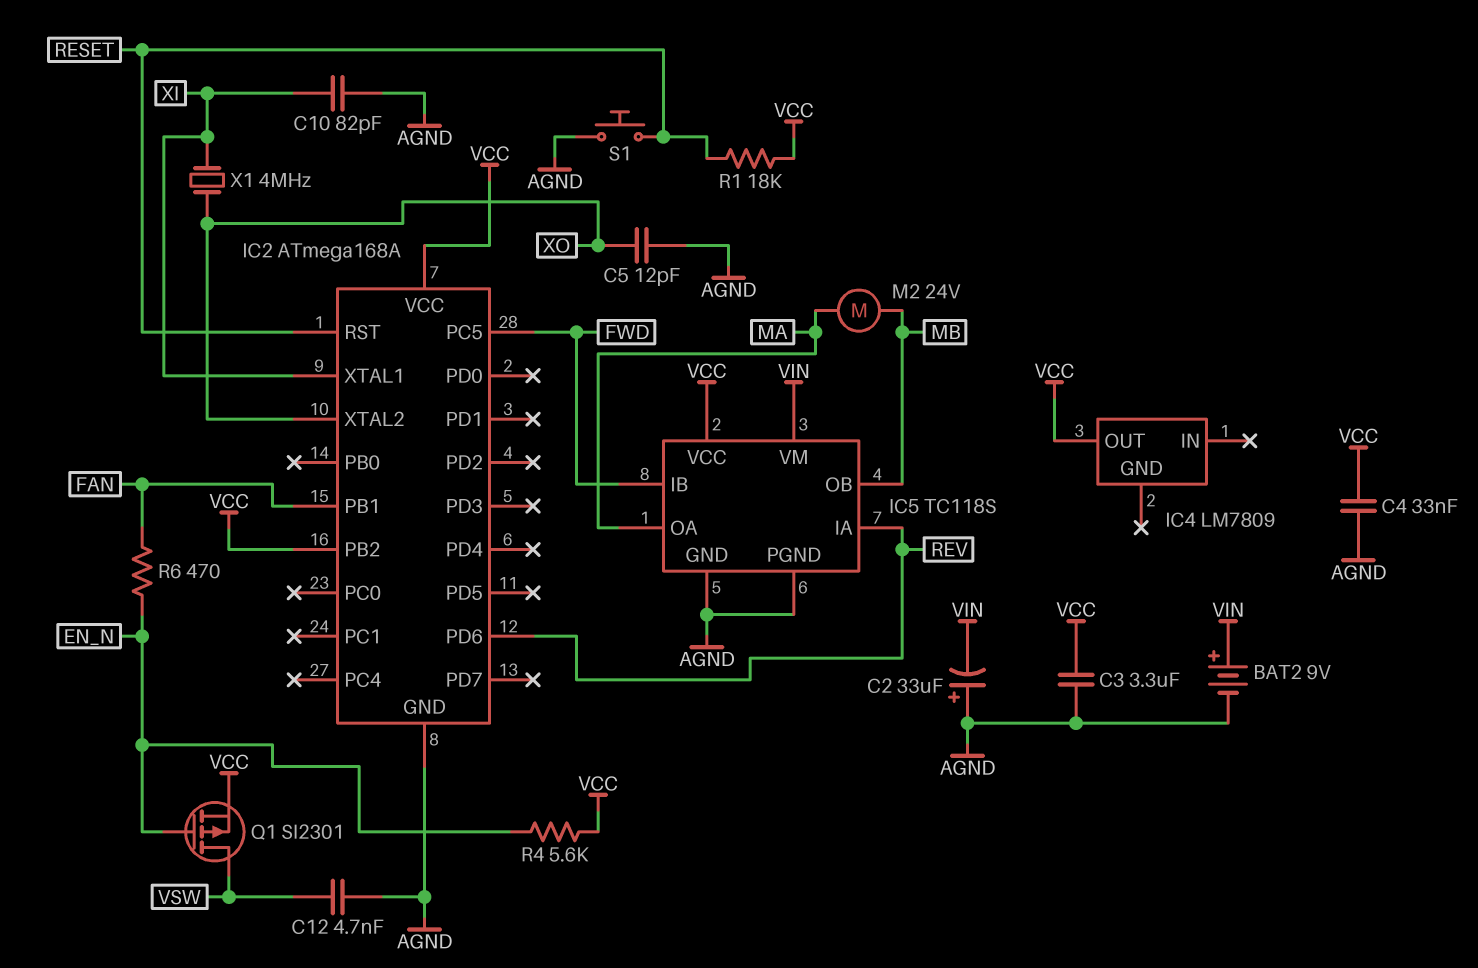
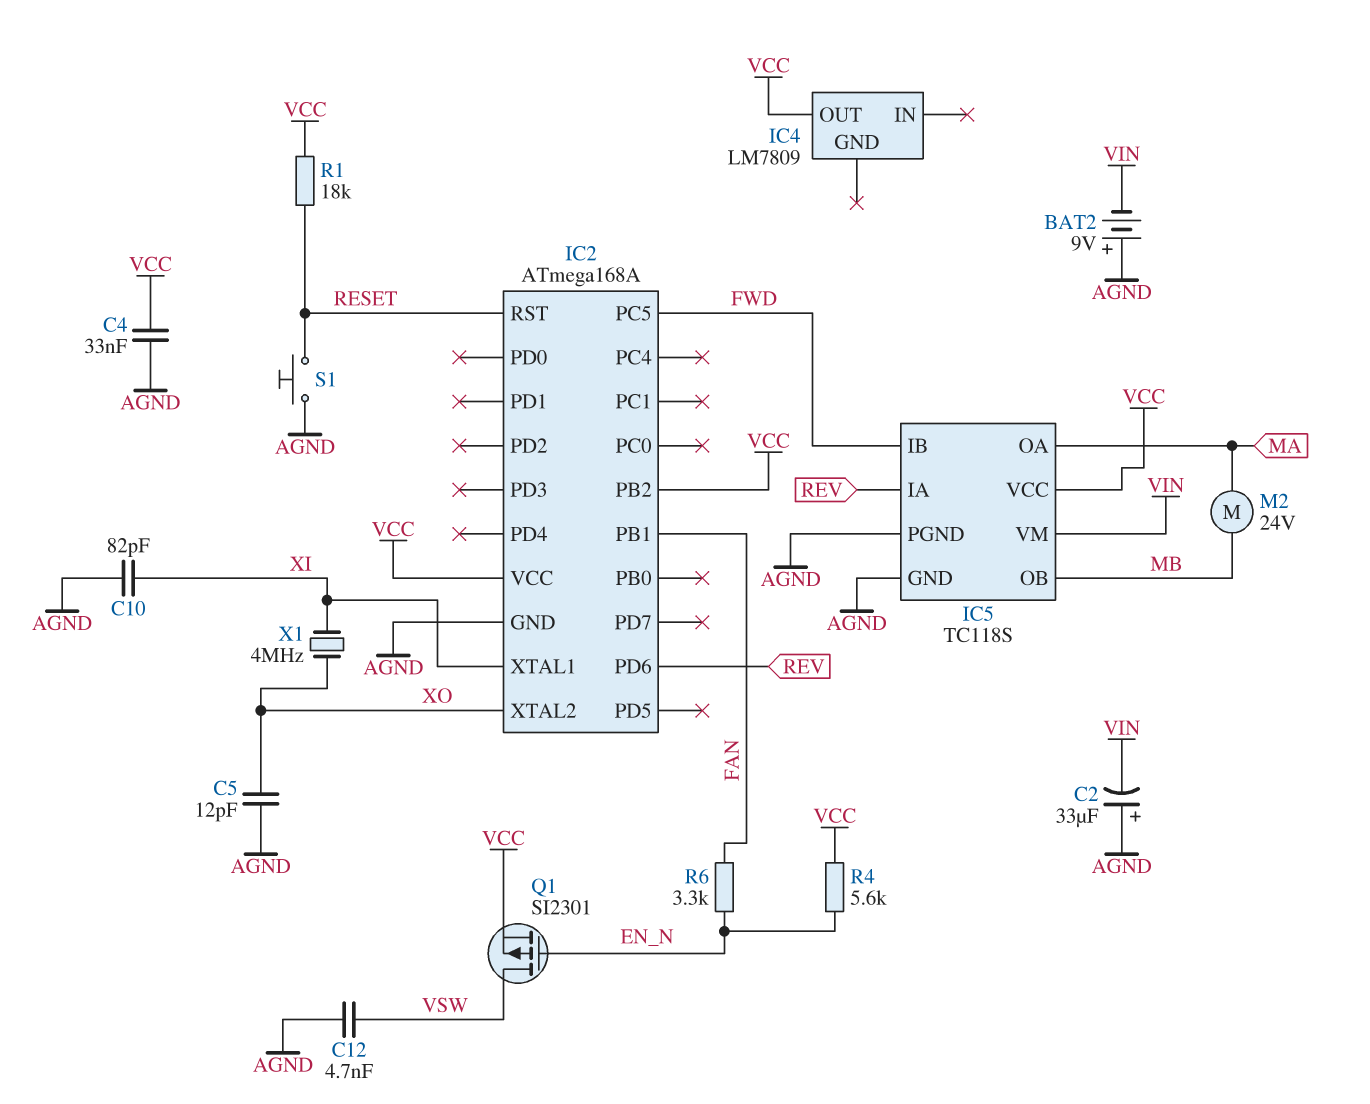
BAT2: 9V (plus VIN, minus AGND) -> 9V (plus AGND, minus VIN)
C3: 3.3uF (AGND, VCC) -> none
R6: 470 (EN_N, FAN) -> 3.3k (EN_N, FAN)

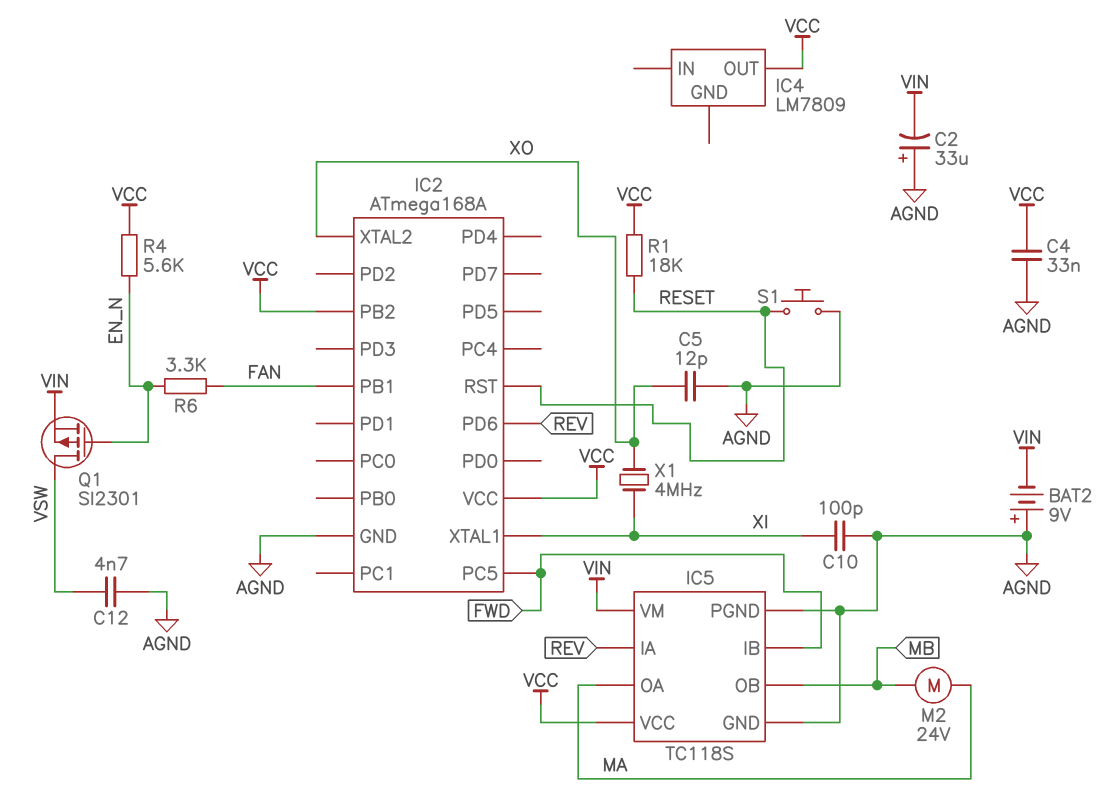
C10: 82pF (AGND, XI) -> 100pF (AGND, XI)
Q1: PMOS SI2301 (G EN_N, D VSW, S VCC) -> PMOS SI2301 (G EN_N, D VSW, S VIN)

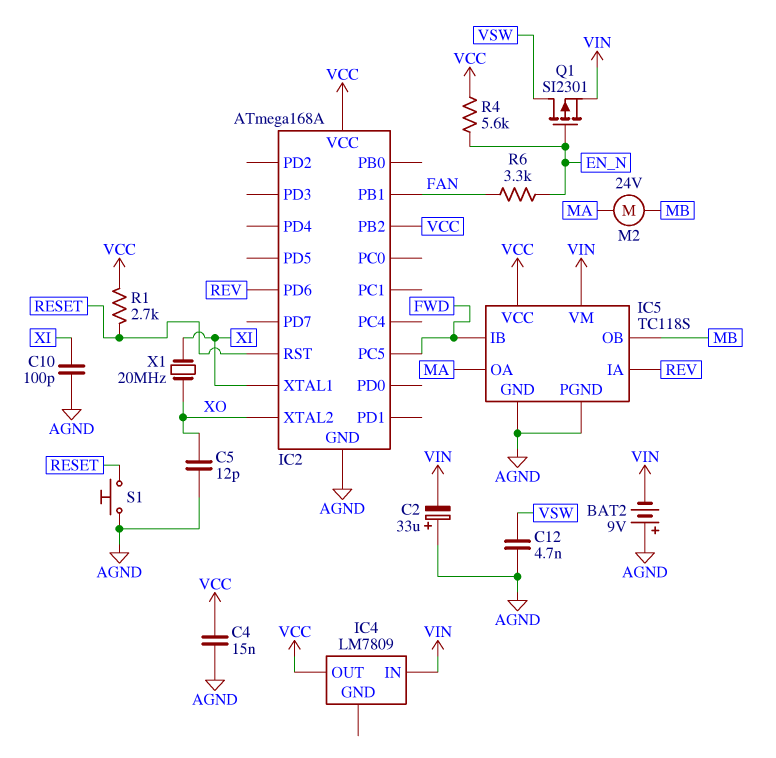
C4: 33nF (AGND, VCC) -> 15nF (AGND, VCC)
IC4 pin IN: none -> VIN
R1: 18k (RESET, VCC) -> 2.7k (RESET, VCC)
X1: 4MHz (XI, XO) -> 20MHz (XI, XO)

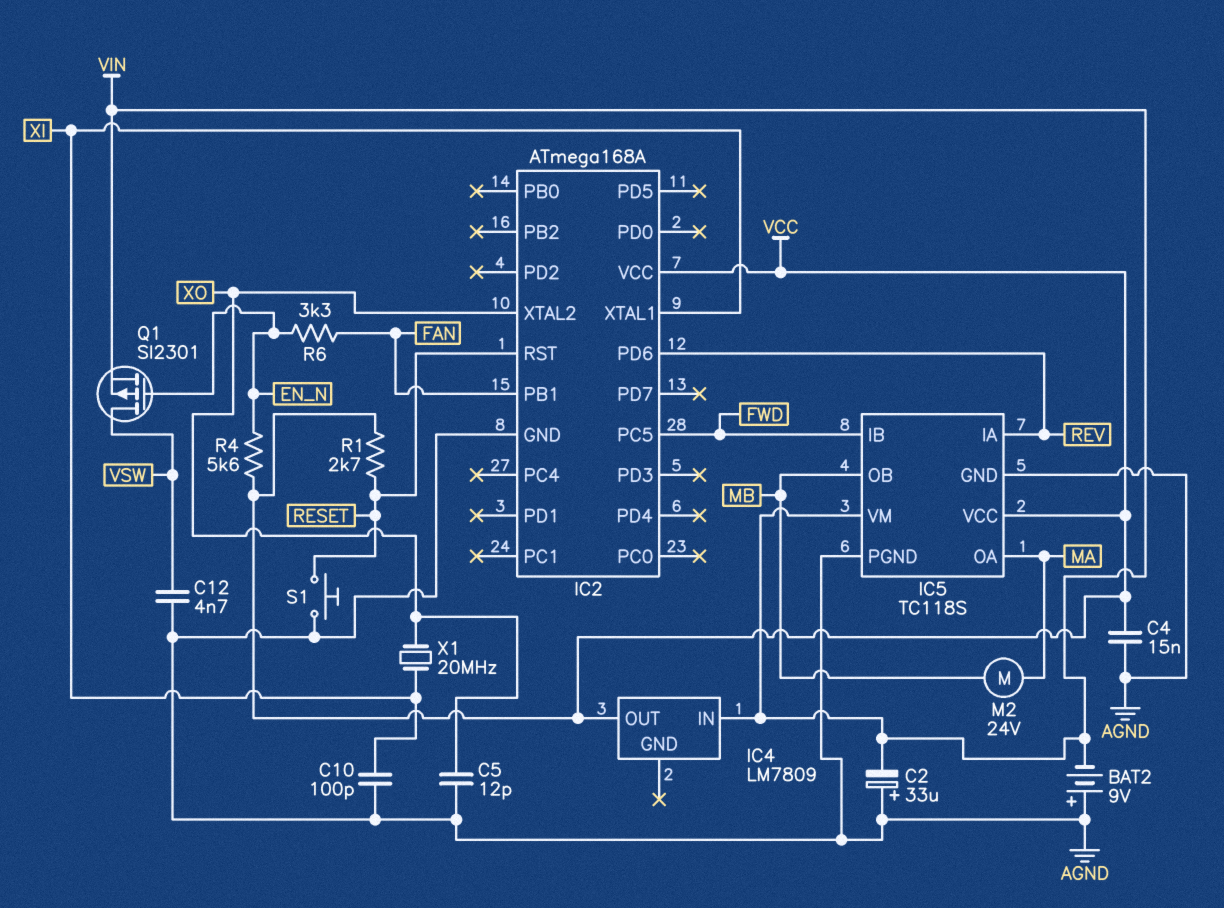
IC2 pin PB2: VCC -> none

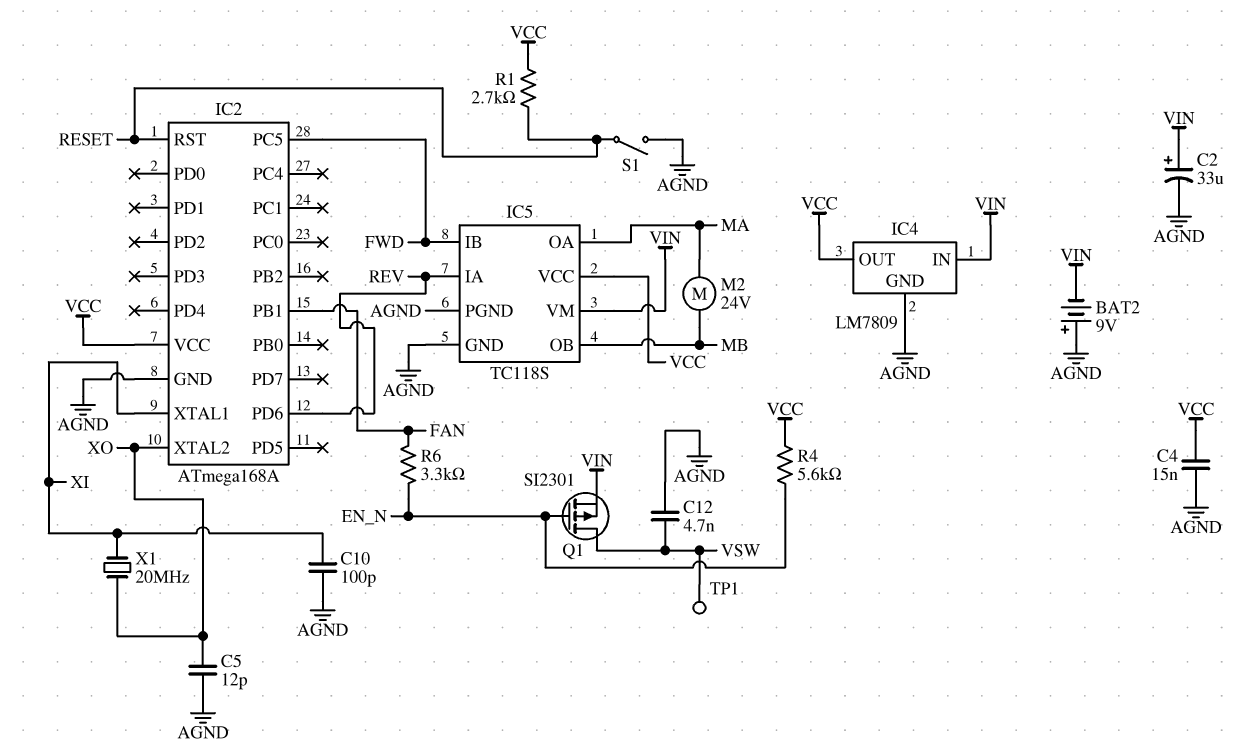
C2: 33uF (plus AGND, minus VIN) -> 33uF (plus VIN, minus AGND)
IC4 pin GND: none -> AGND
S1: button (AGND, RESET) -> switch (AGND, RESET)
TP1: none -> test point (VSW)

